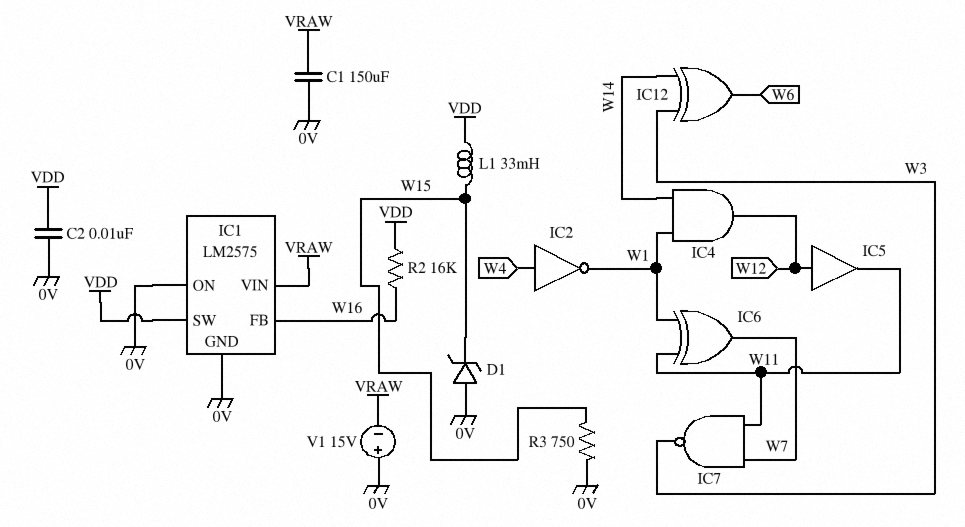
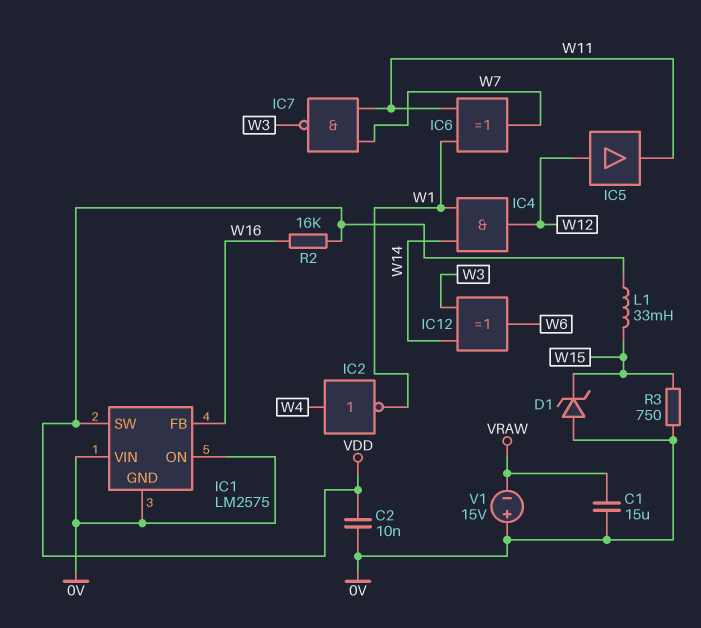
C1: 150uF (0V, VRAW) -> 15uF (0V, VRAW)
IC1 pin VIN: VRAW -> 0V

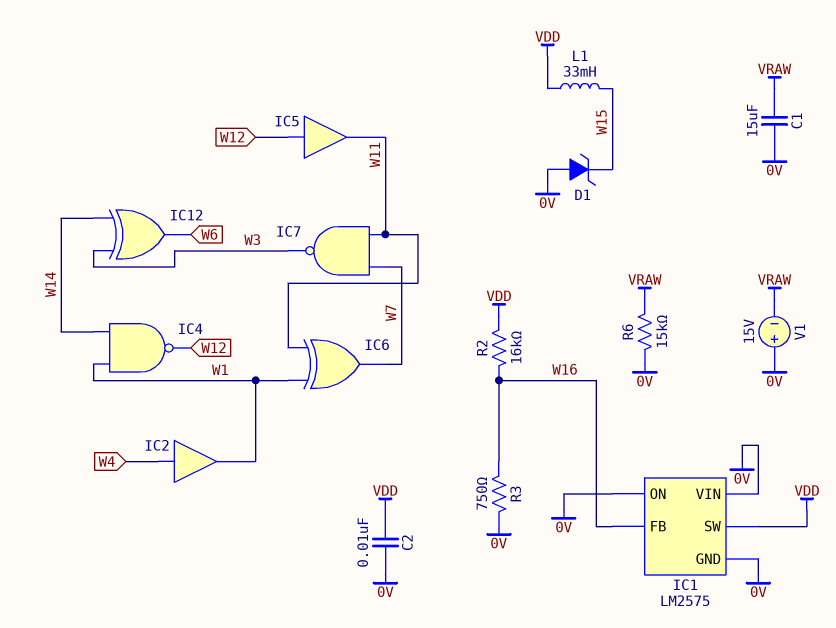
IC2: NOT (in W4, out W1) -> buffer (in W4, out W1)
IC4: AND (in W1, in W14, out W12) -> NAND (in W1, in W14, out W12)
R3: 750 (0V, W15) -> 750 (0V, W16)
R6: none -> 15k (0V, VRAW)

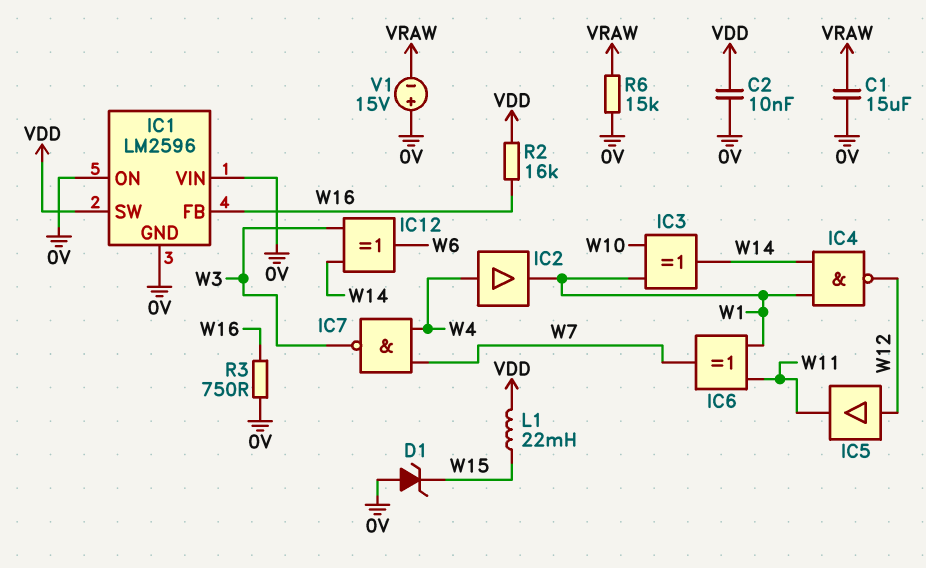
IC1: LM2575 -> LM2596
IC3: none -> XOR (in W1, in W10, out W14)
IC7: NAND (in W7, in W11, out W3) -> NAND (in W4, in W7, out W3)
L1: 33mH (VDD, W15) -> 22mH (VDD, W15)

